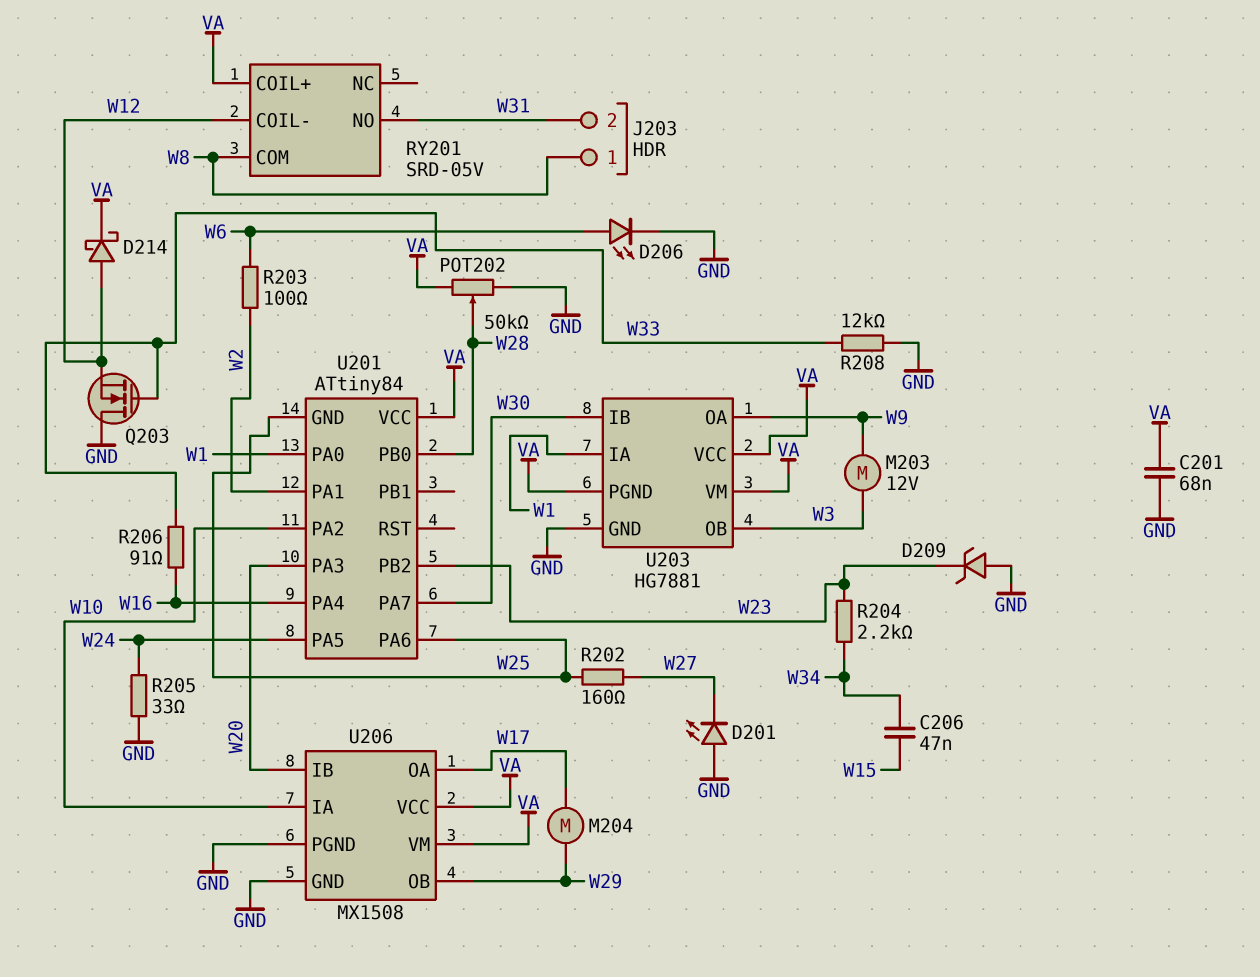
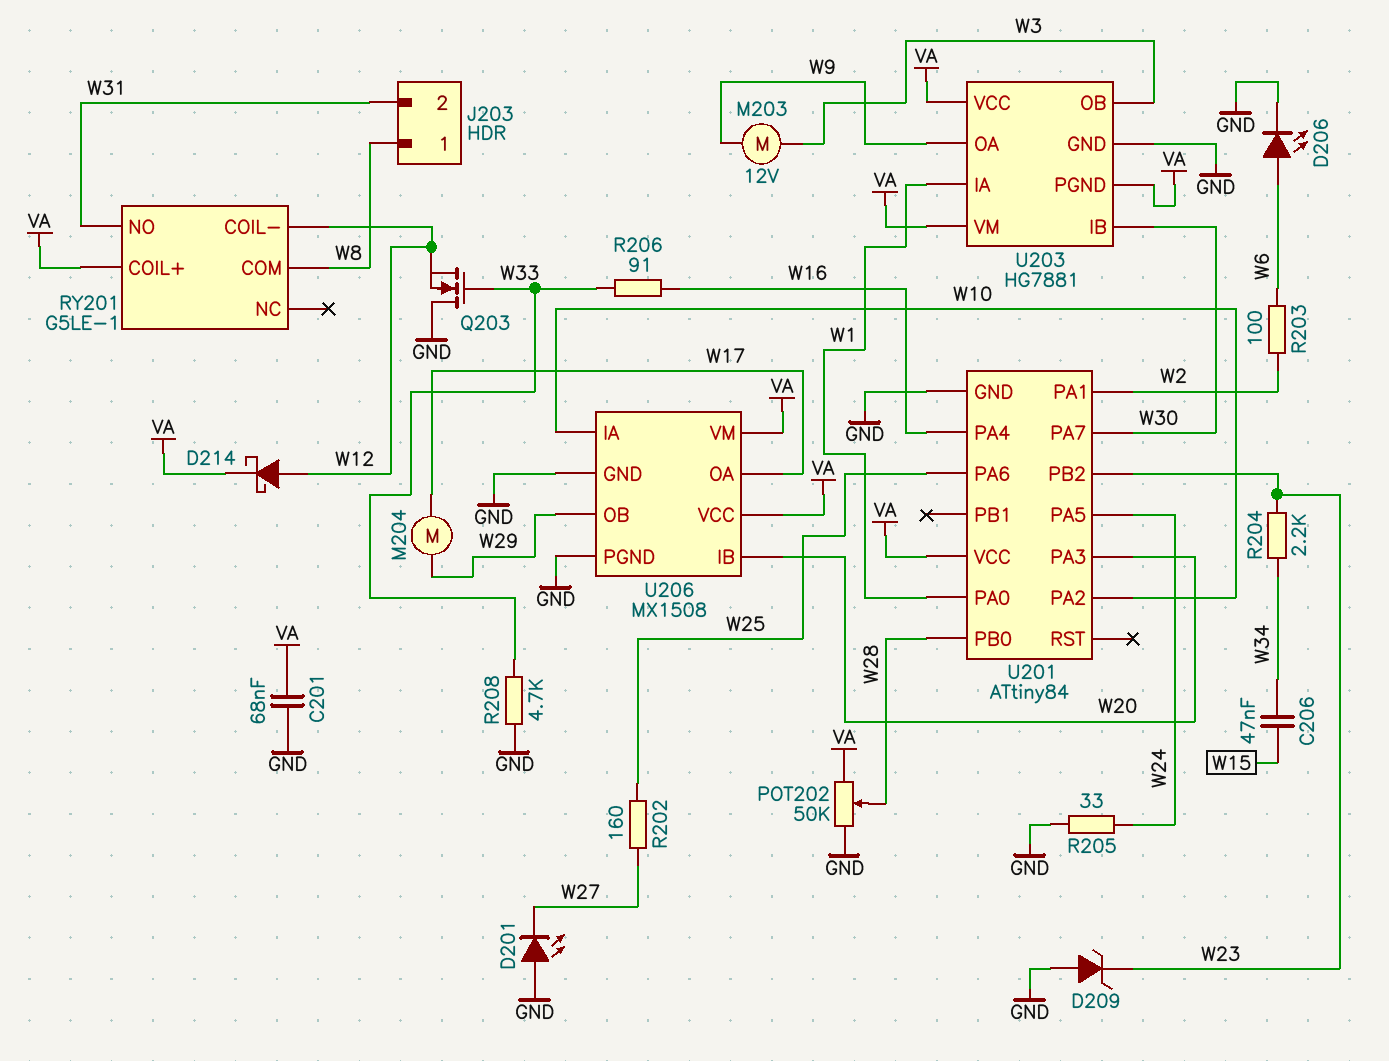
R208: 12k (GND, W33) -> 4.7k (GND, W33)
RY201: SRD-05V -> G5LE-1
U201 pin GND: W25 -> GND

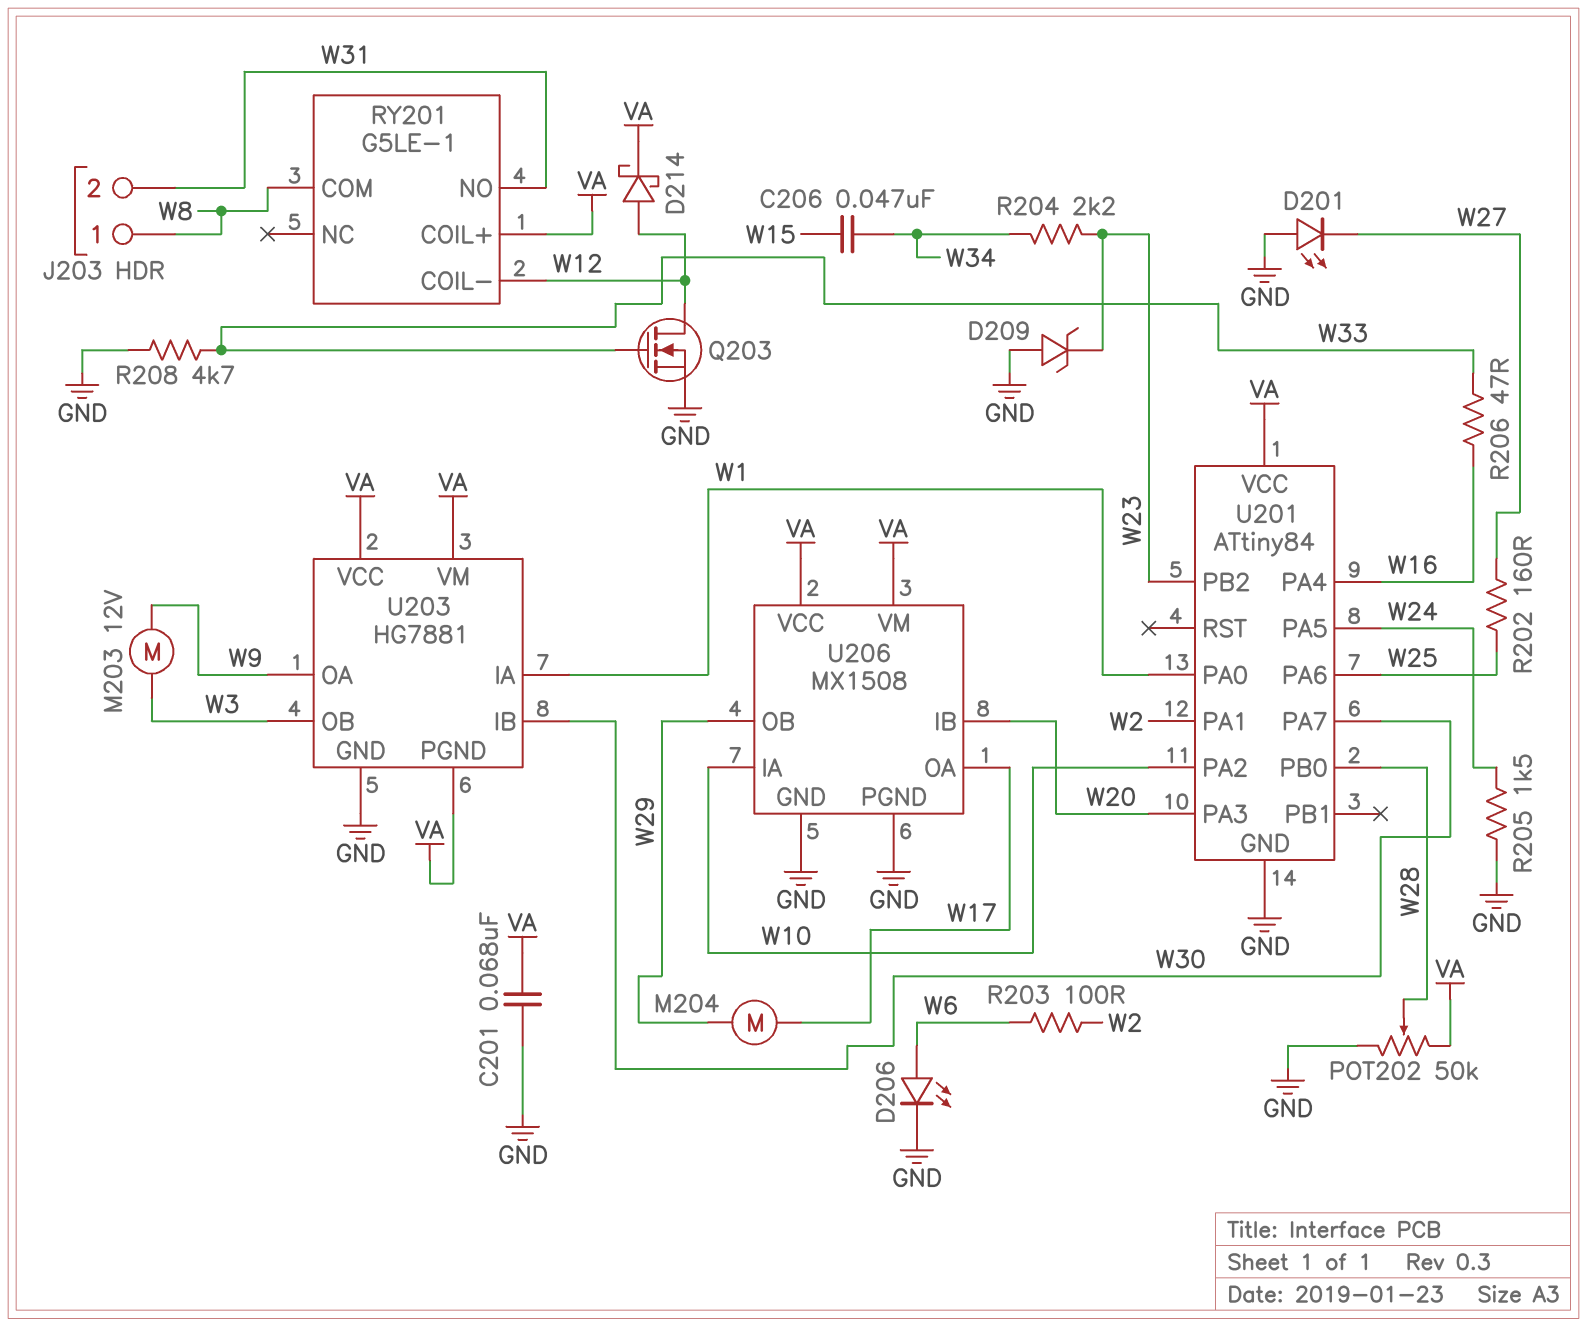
Q203: NMOS (G W33, D GND, S W12) -> NMOS (G W33, D W12, S GND)
R205: 33 (GND, W24) -> 1.5k (GND, W24)
R206: 91 (W16, W33) -> 47 (W16, W33)

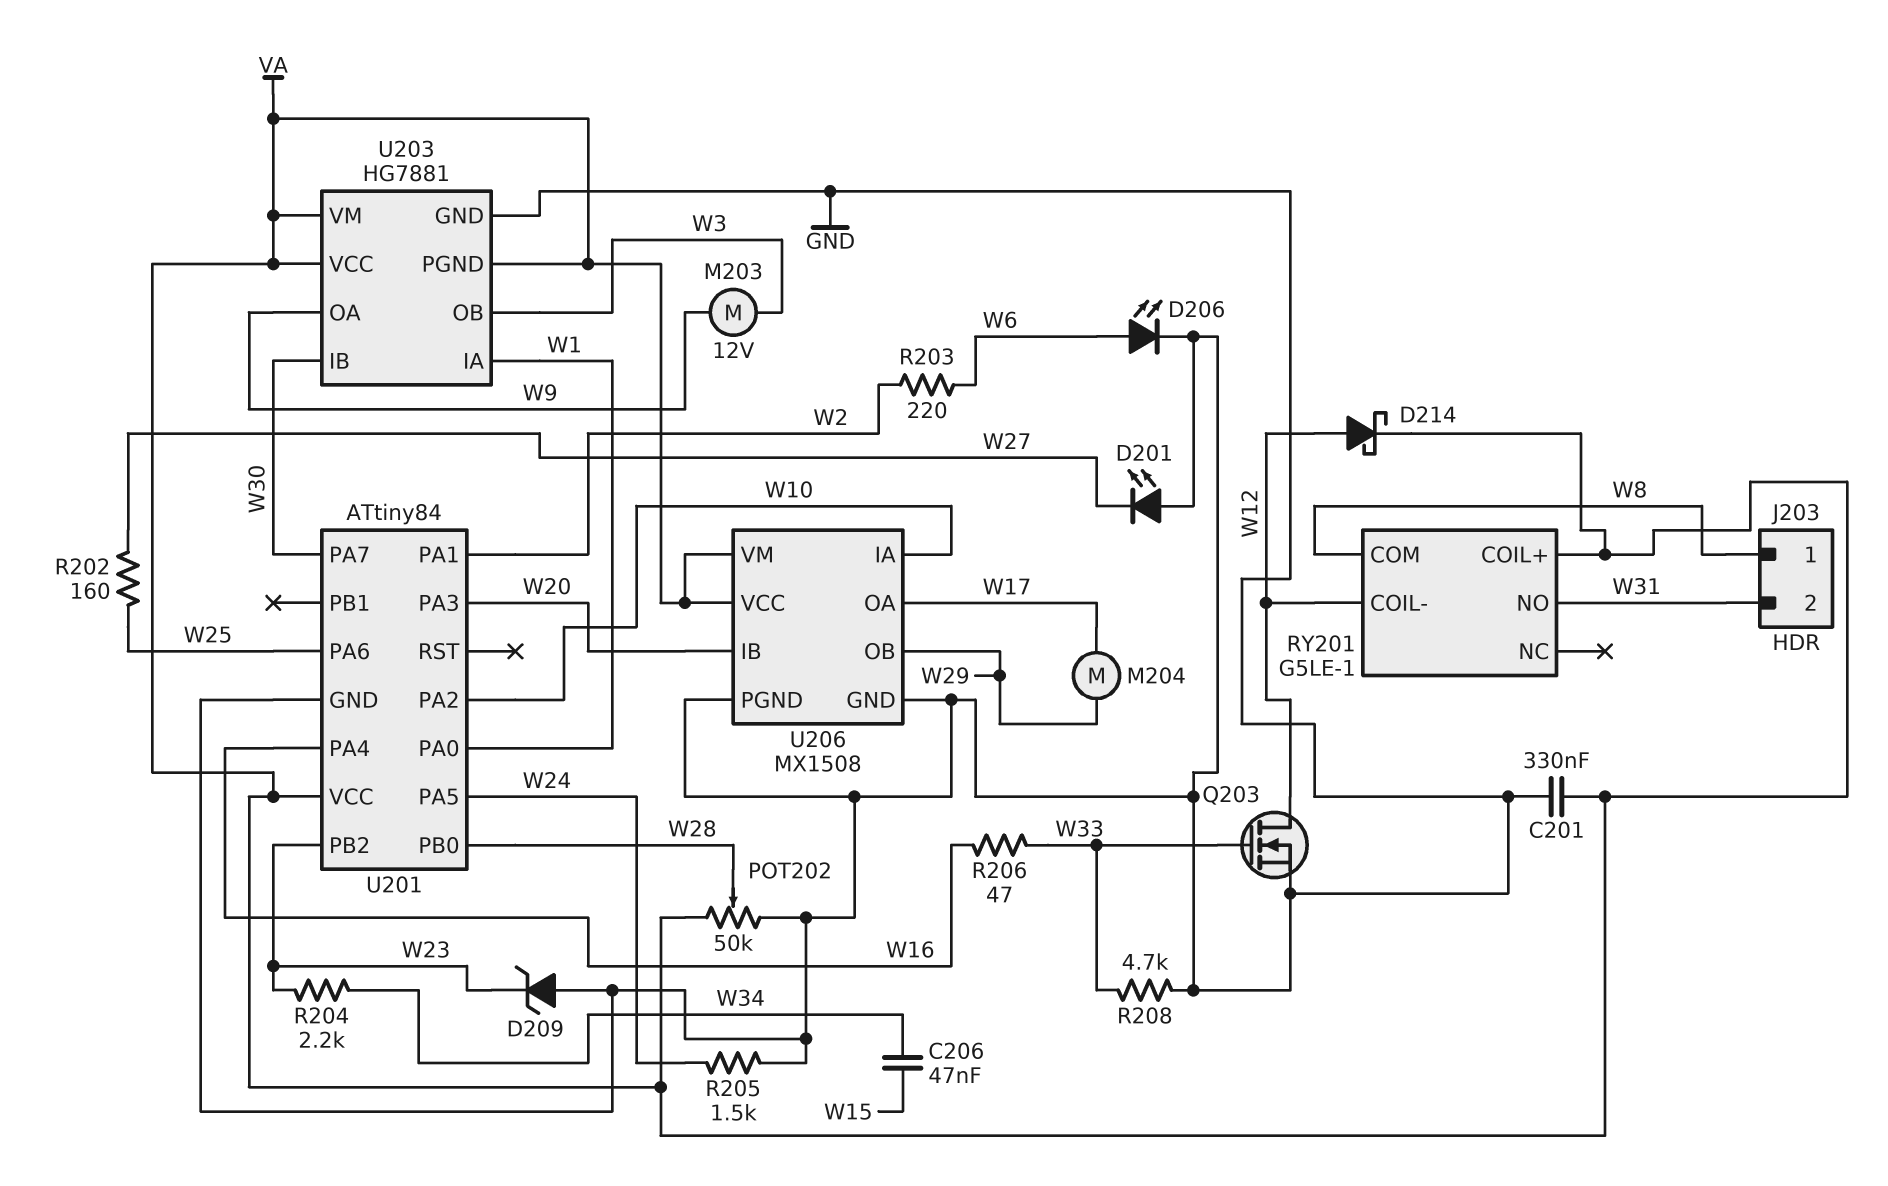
C201: 68nF (GND, VA) -> 330nF (GND, VA)
R203: 100 (W2, W6) -> 220 (W2, W6)

